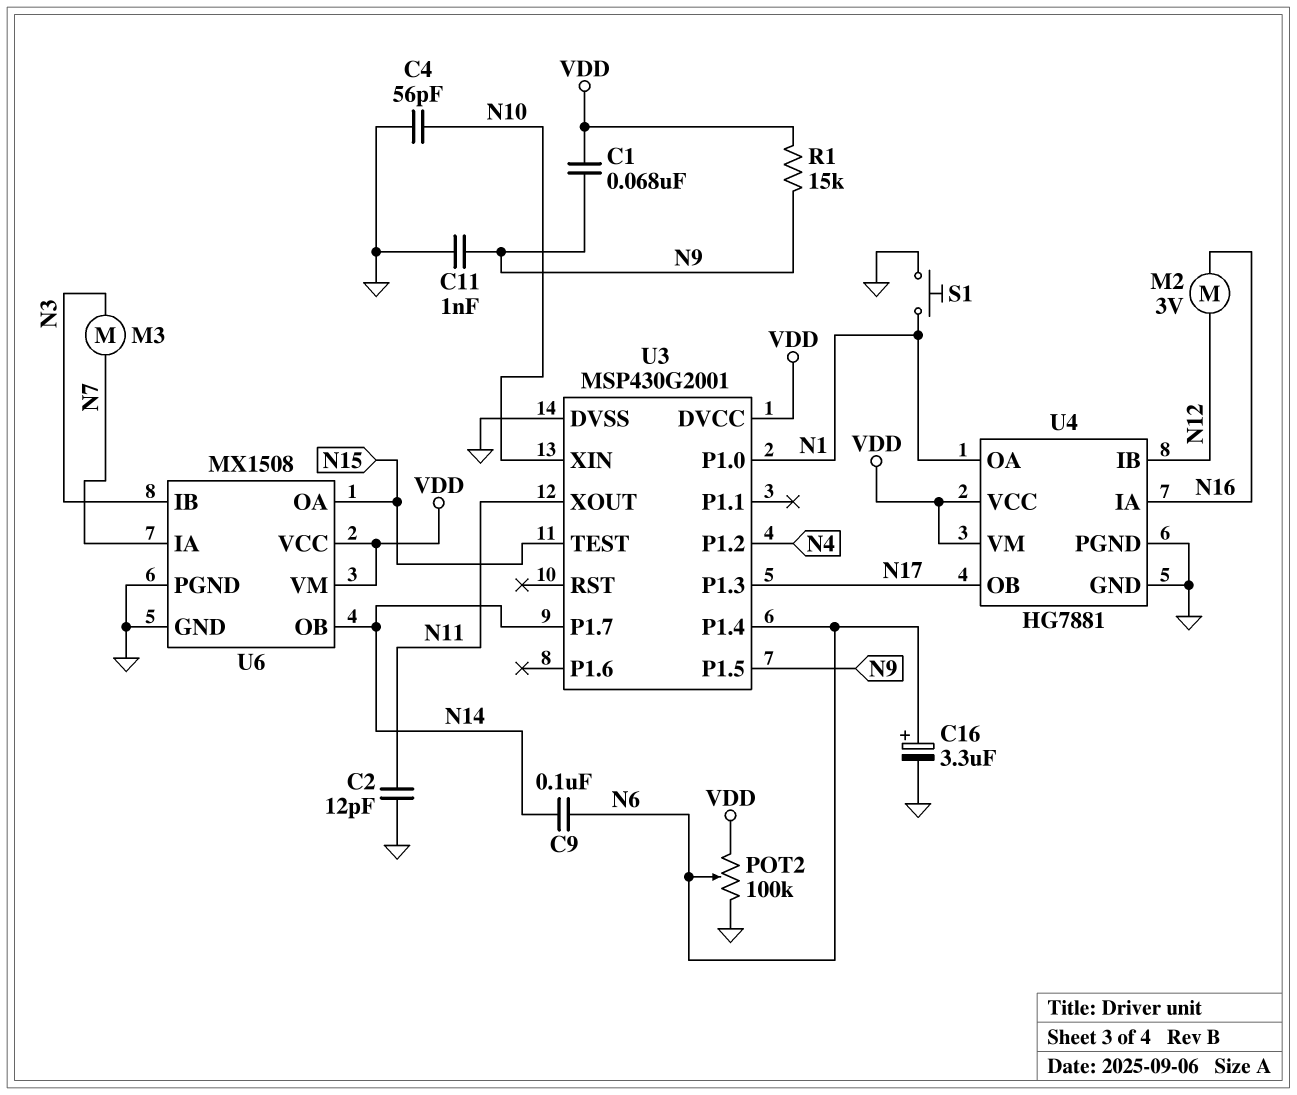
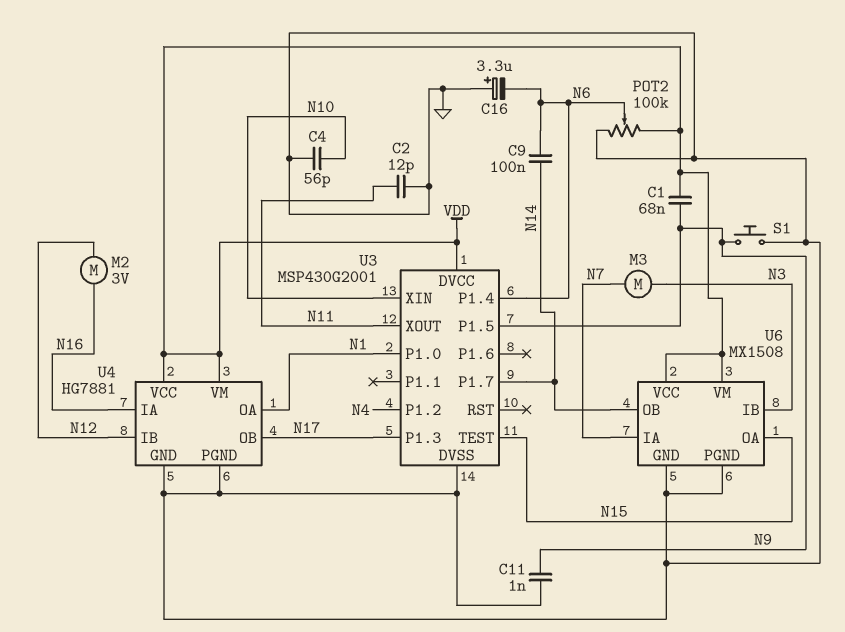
C16: 3.3uF (plus N6, minus GND) -> 3.3uF (plus GND, minus N6)
R1: 15k (N9, VDD) -> none
S1: button (GND, N1) -> button (GND, N9)

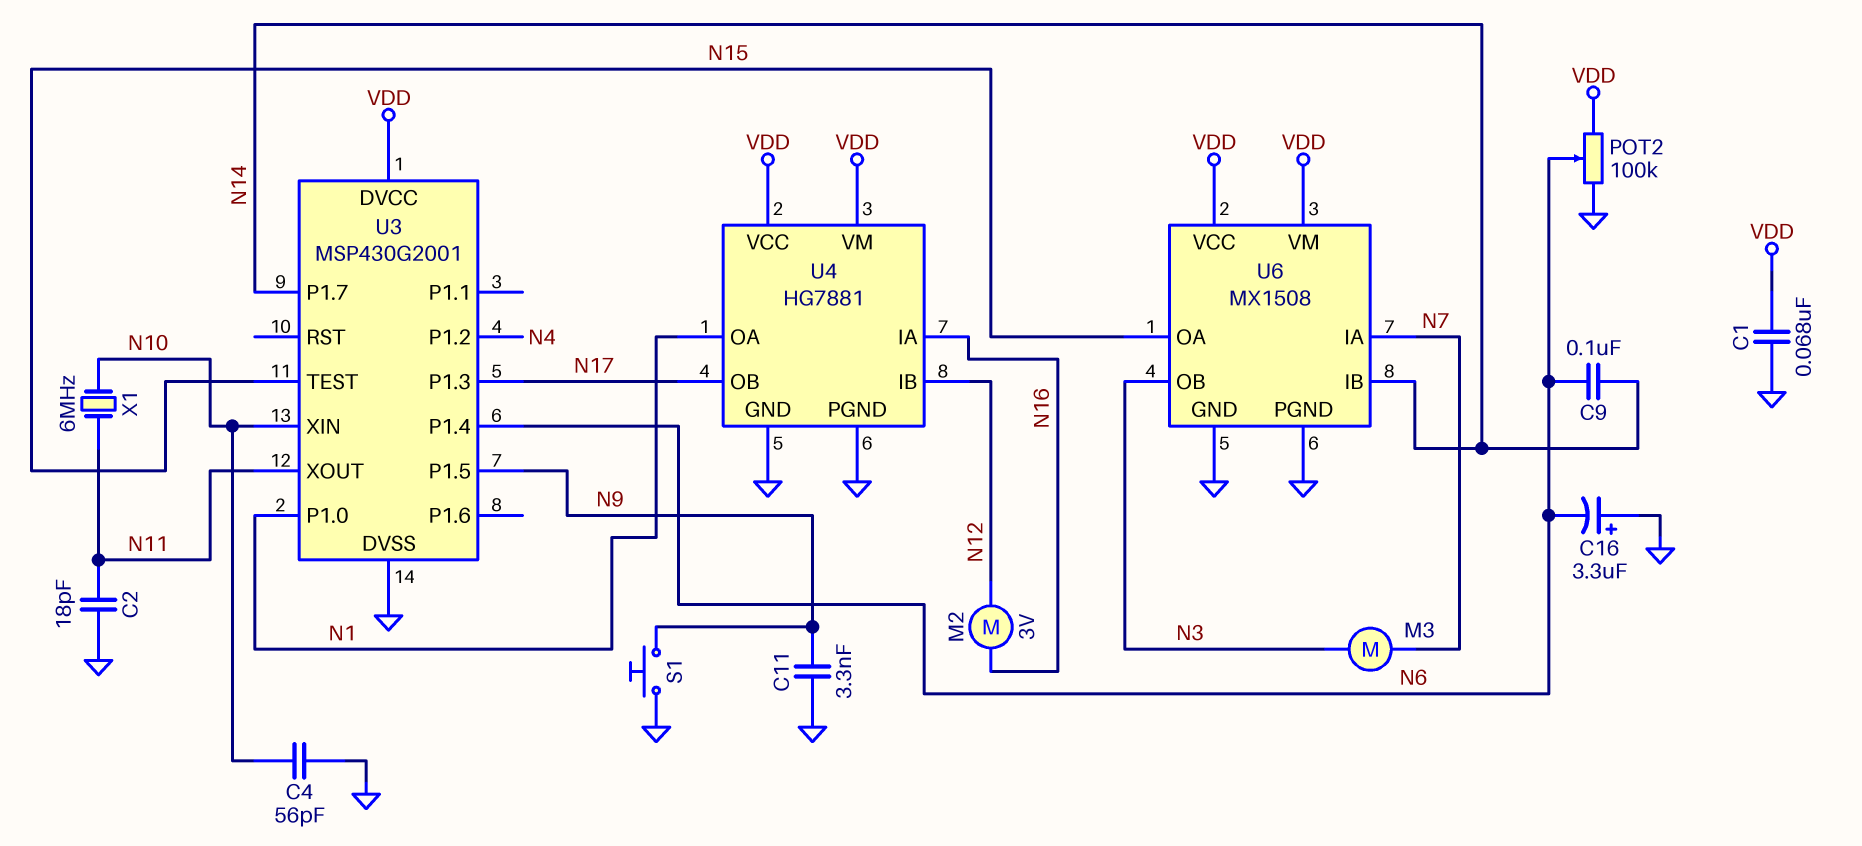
C1: 68nF (N9, VDD) -> 68nF (GND, VDD)
C2: 12pF (GND, N11) -> 18pF (GND, N11)
C11: 1nF (GND, N9) -> 3.3nF (GND, N9)
U6 pin IB: N3 -> N14
U6 pin OB: N14 -> N3
X1: none -> 6MHz (N10, N11)

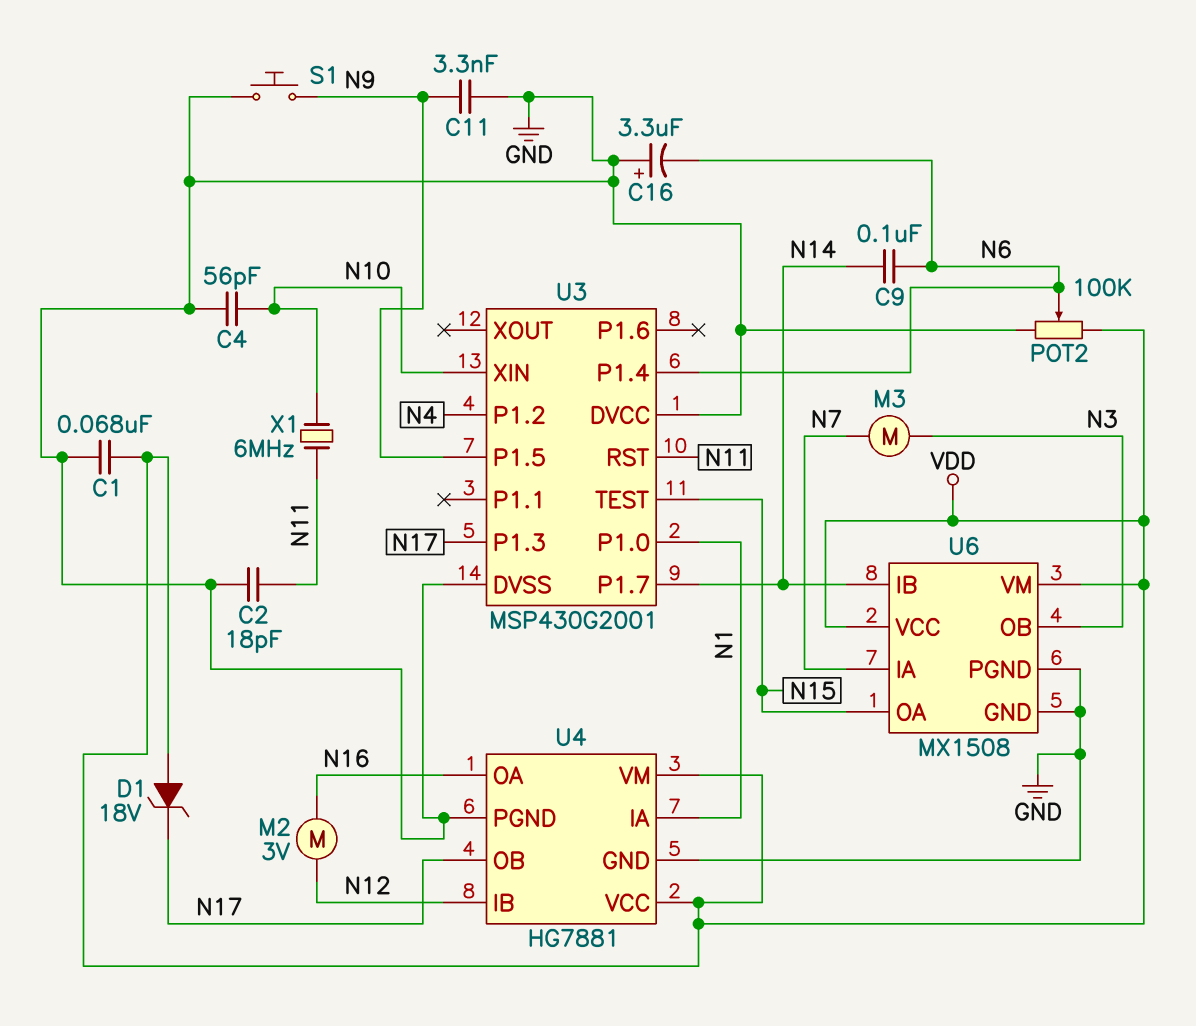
D1: none -> zener 18V (A VDD, K N17)
U3 pin DVCC: VDD -> GND
U3 pin RST: none -> N11
U3 pin XOUT: N11 -> none
U4 pin IA: N16 -> N1
U4 pin OA: N1 -> N16

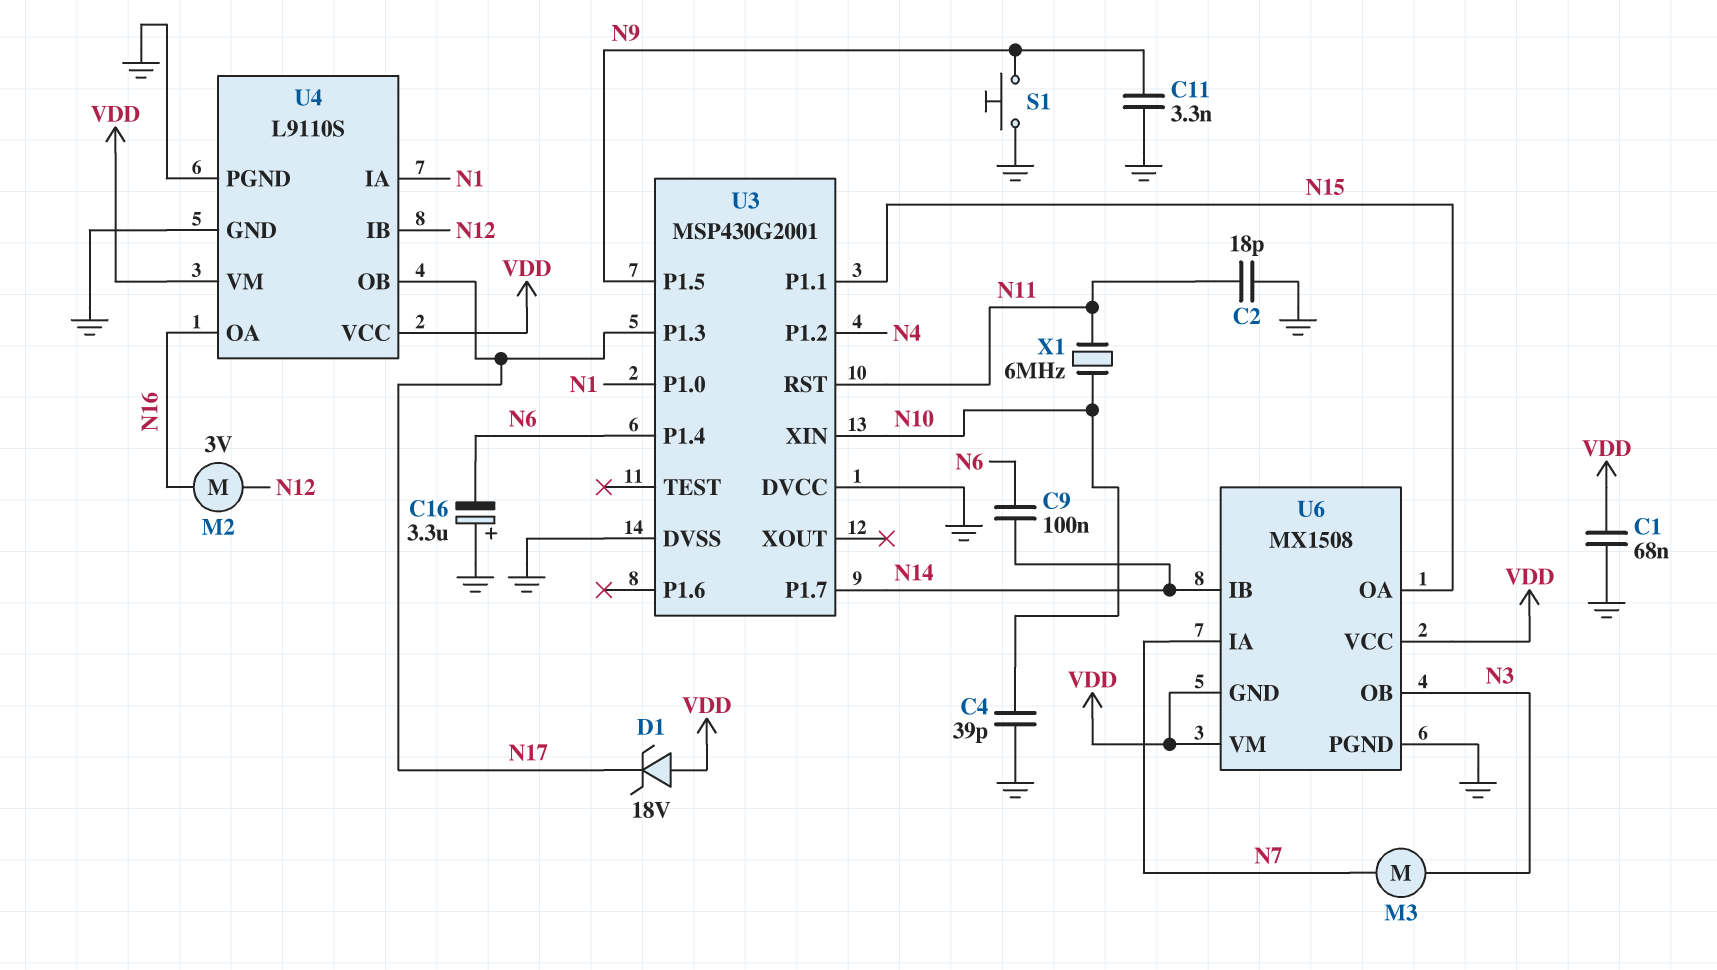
C4: 56pF (GND, N10) -> 39pF (GND, N10)
POT2: 100k (GND, VDD, wiper N6) -> none
U3 pin P1.1: none -> N15
U3 pin TEST: N15 -> none
U4: HG7881 -> L9110S
U6 pin GND: GND -> VDD

